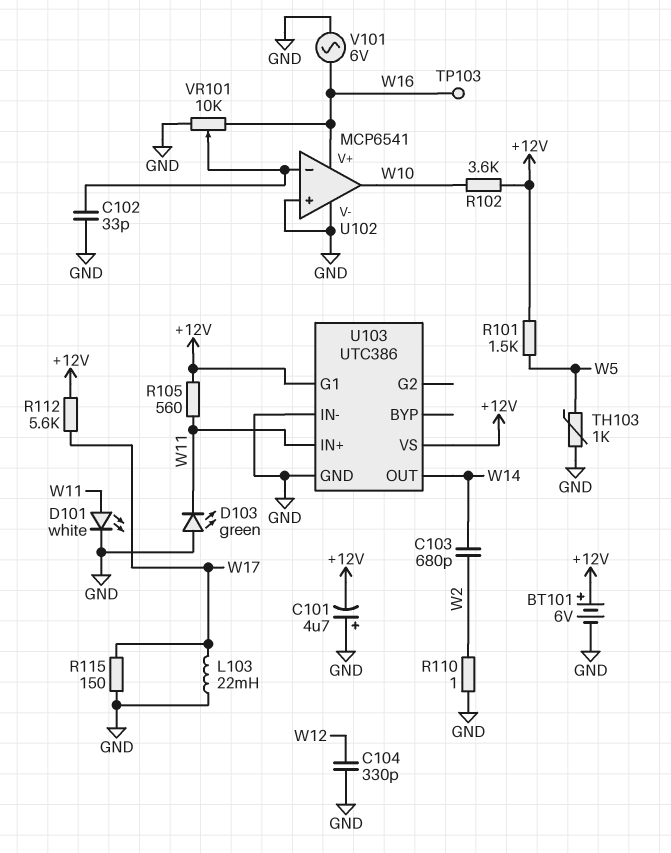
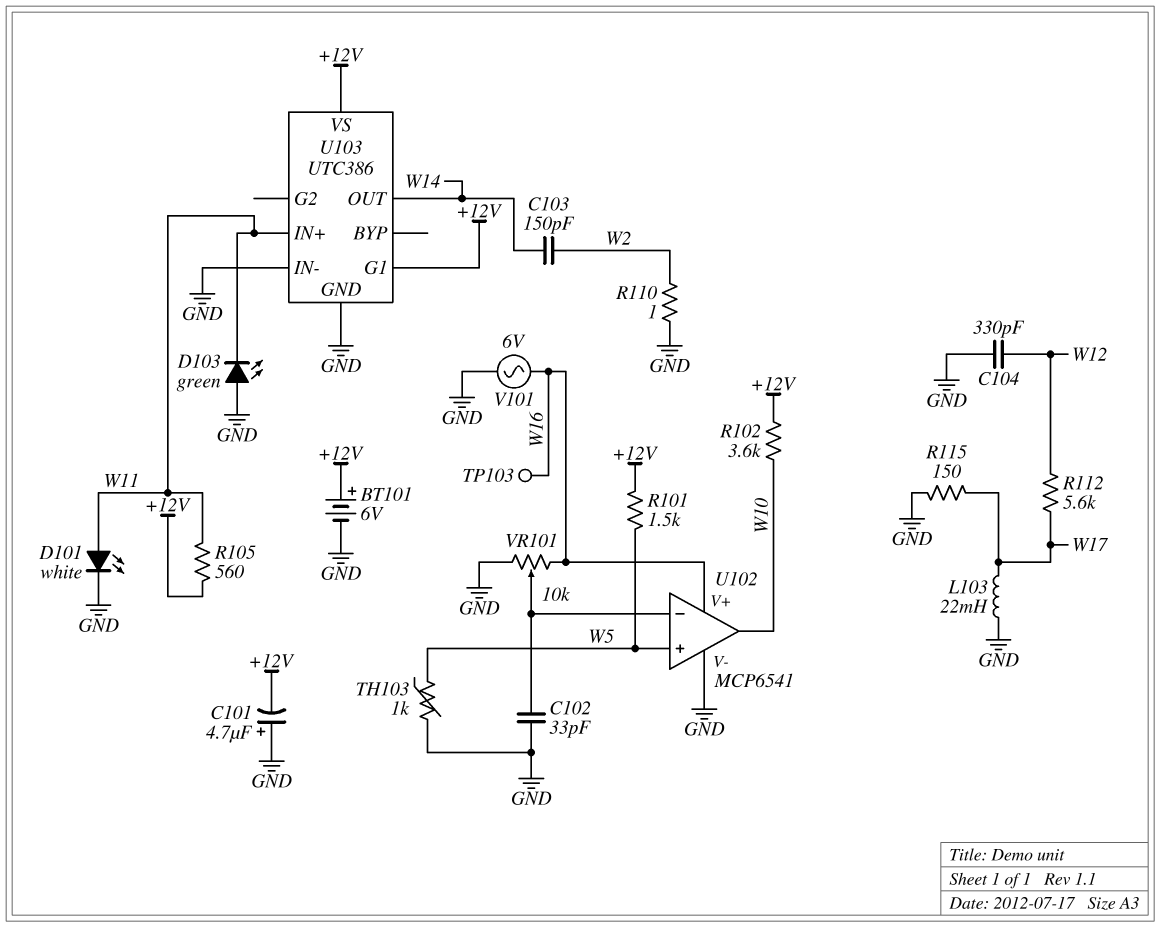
C103: 680pF (W2, W14) -> 150pF (W2, W14)
R112: 5.6k (+12V, W17) -> 5.6k (W12, W17)
U102 pin in+: GND -> W5

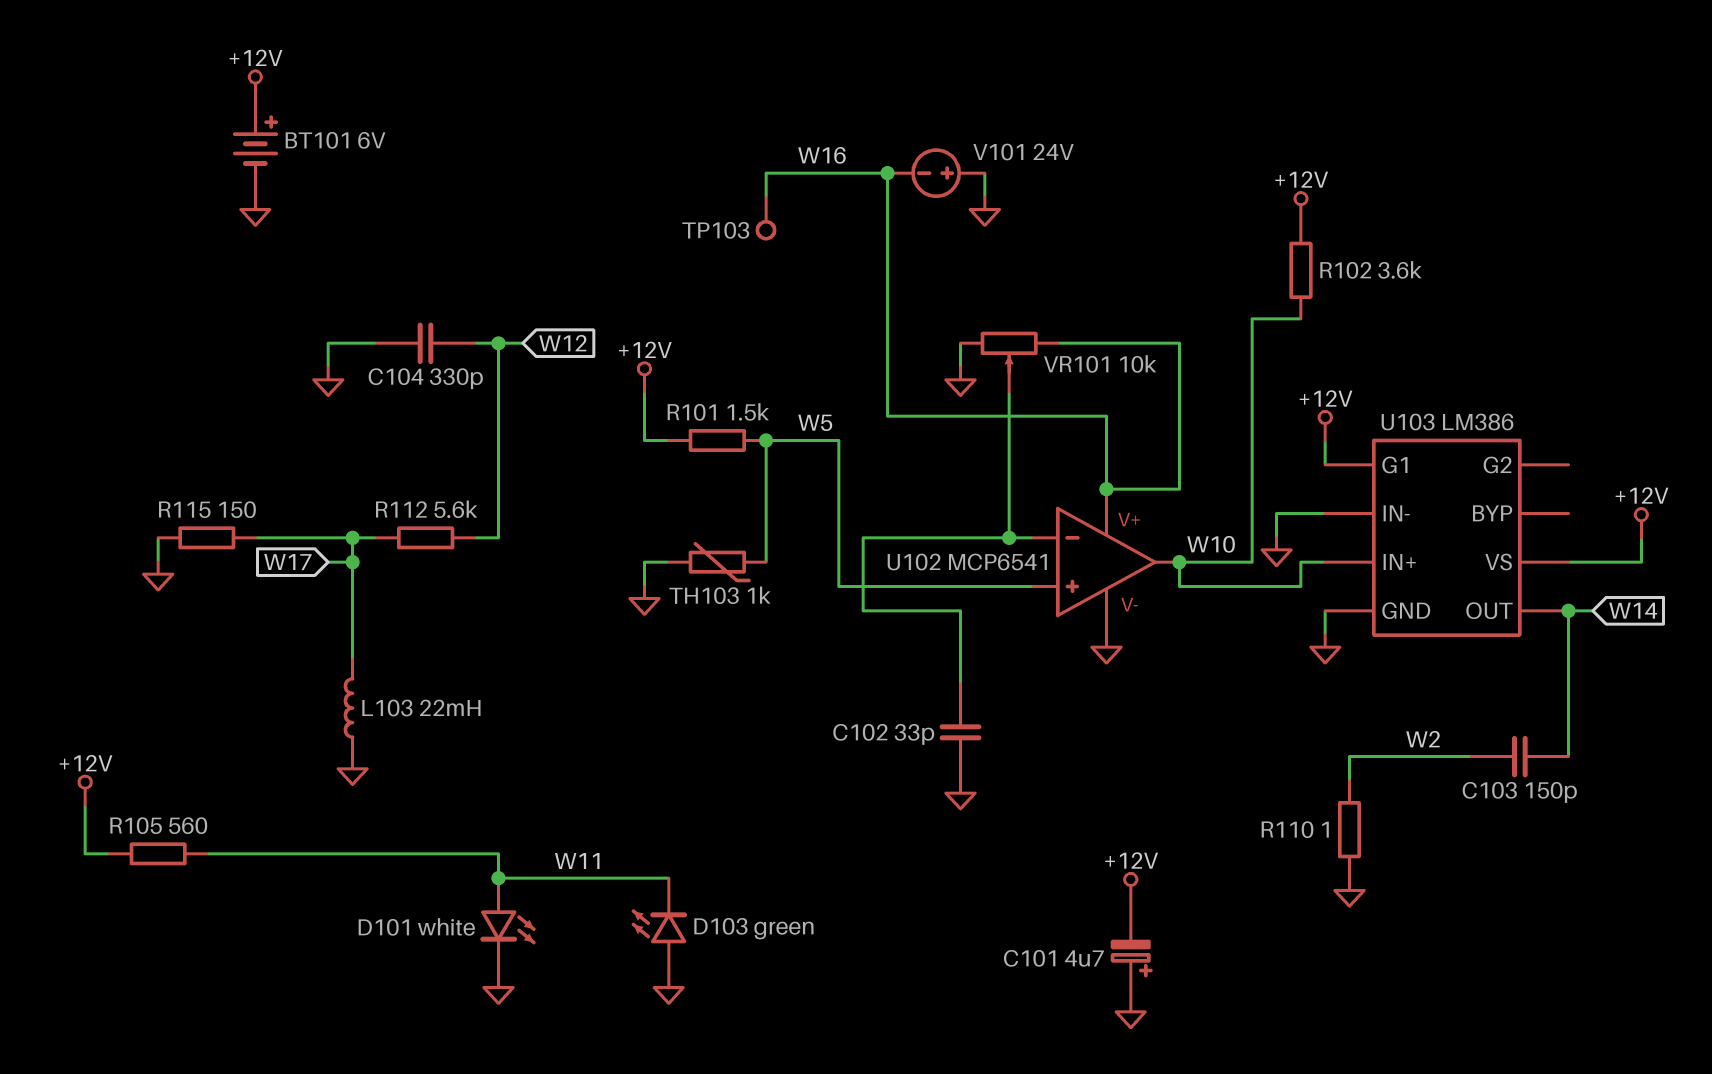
U103: UTC386 -> LM386
U103 pin IN+: W11 -> W10
V101: AC 6V (GND, W16) -> 24V (plus GND, minus W16)

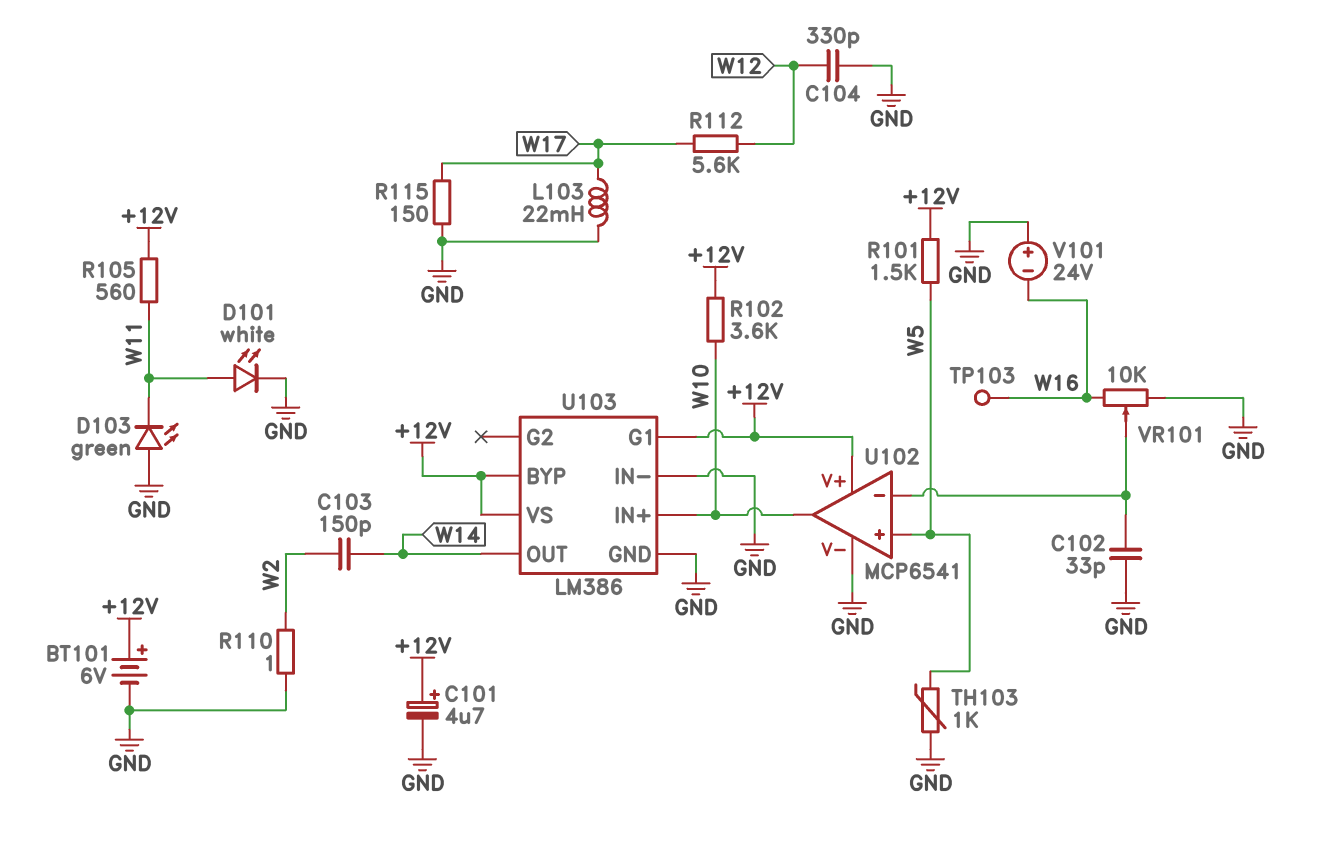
C101: 4.7uF (plus GND, minus +12V) -> 4.7uF (plus +12V, minus GND)
U102 pin V+: W16 -> +12V
U103 pin BYP: none -> +12V

